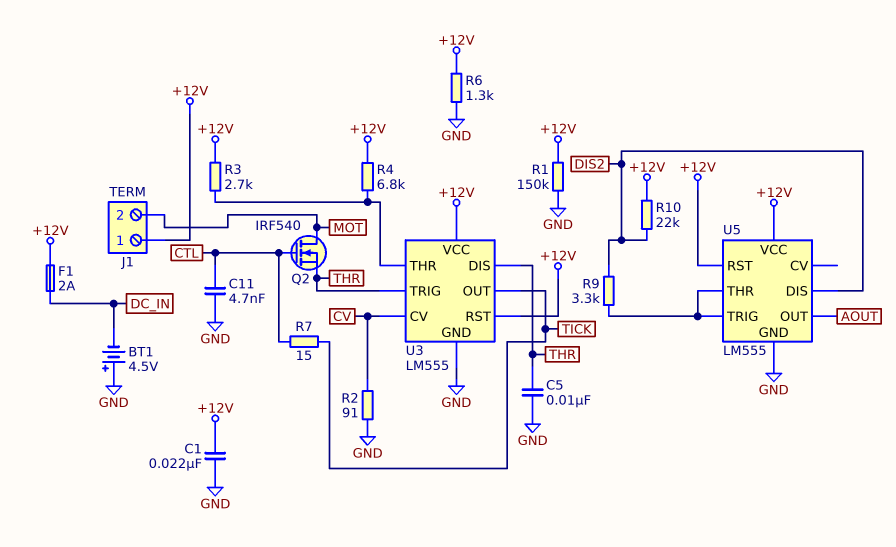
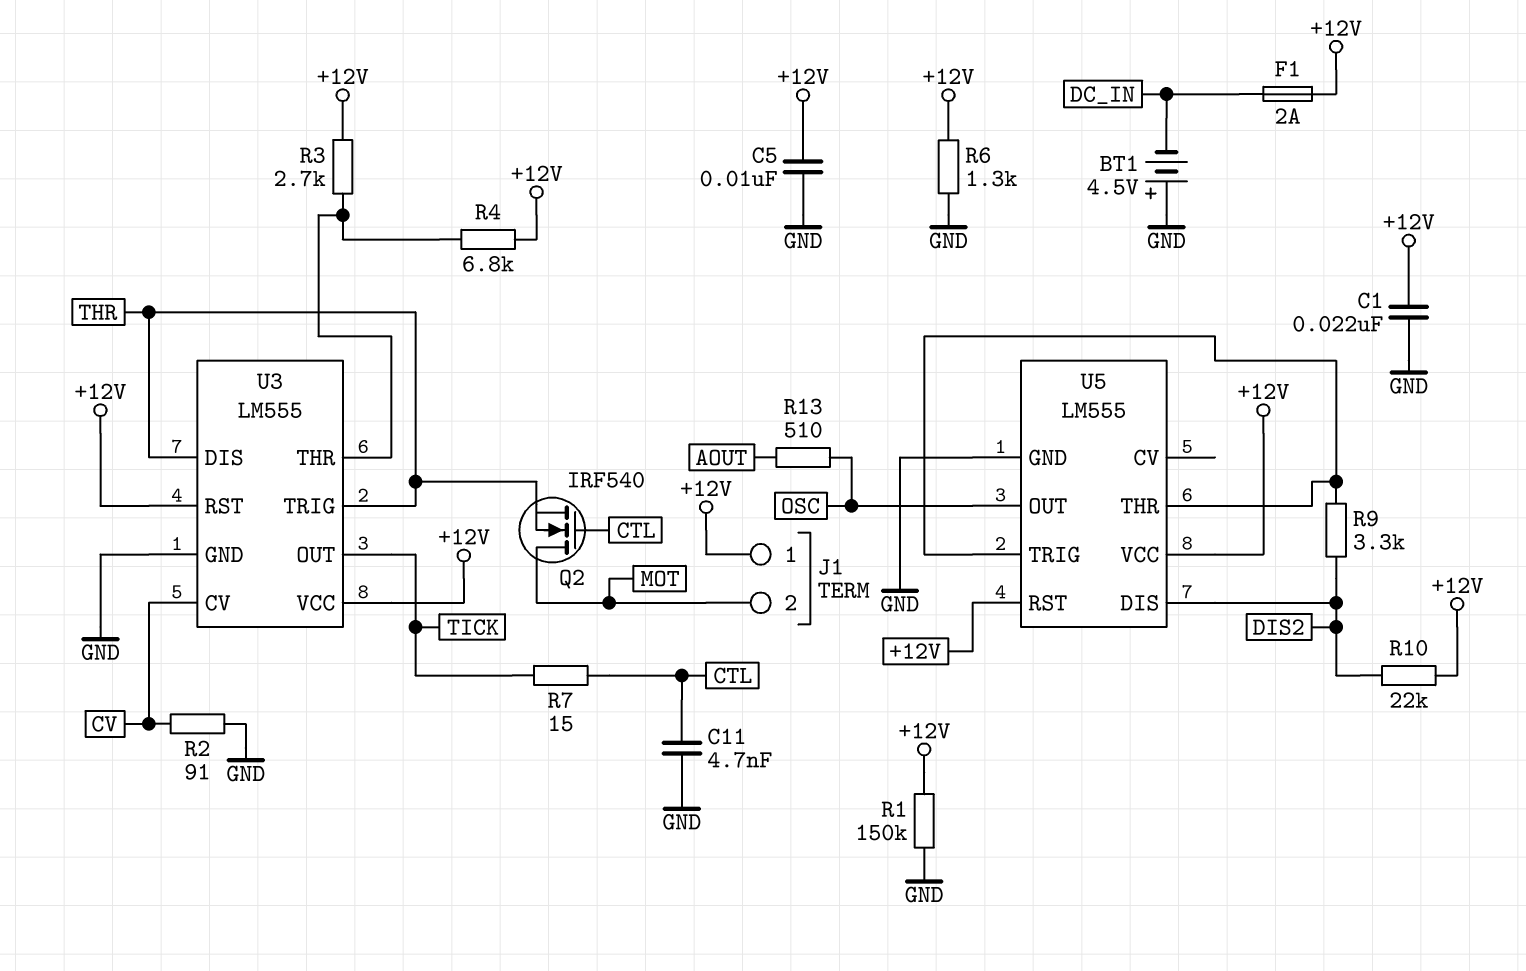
C5: 10nF (GND, THR) -> 10nF (+12V, GND)
R13: none -> 510 (AOUT, OSC)
U5 pin OUT: AOUT -> OSC

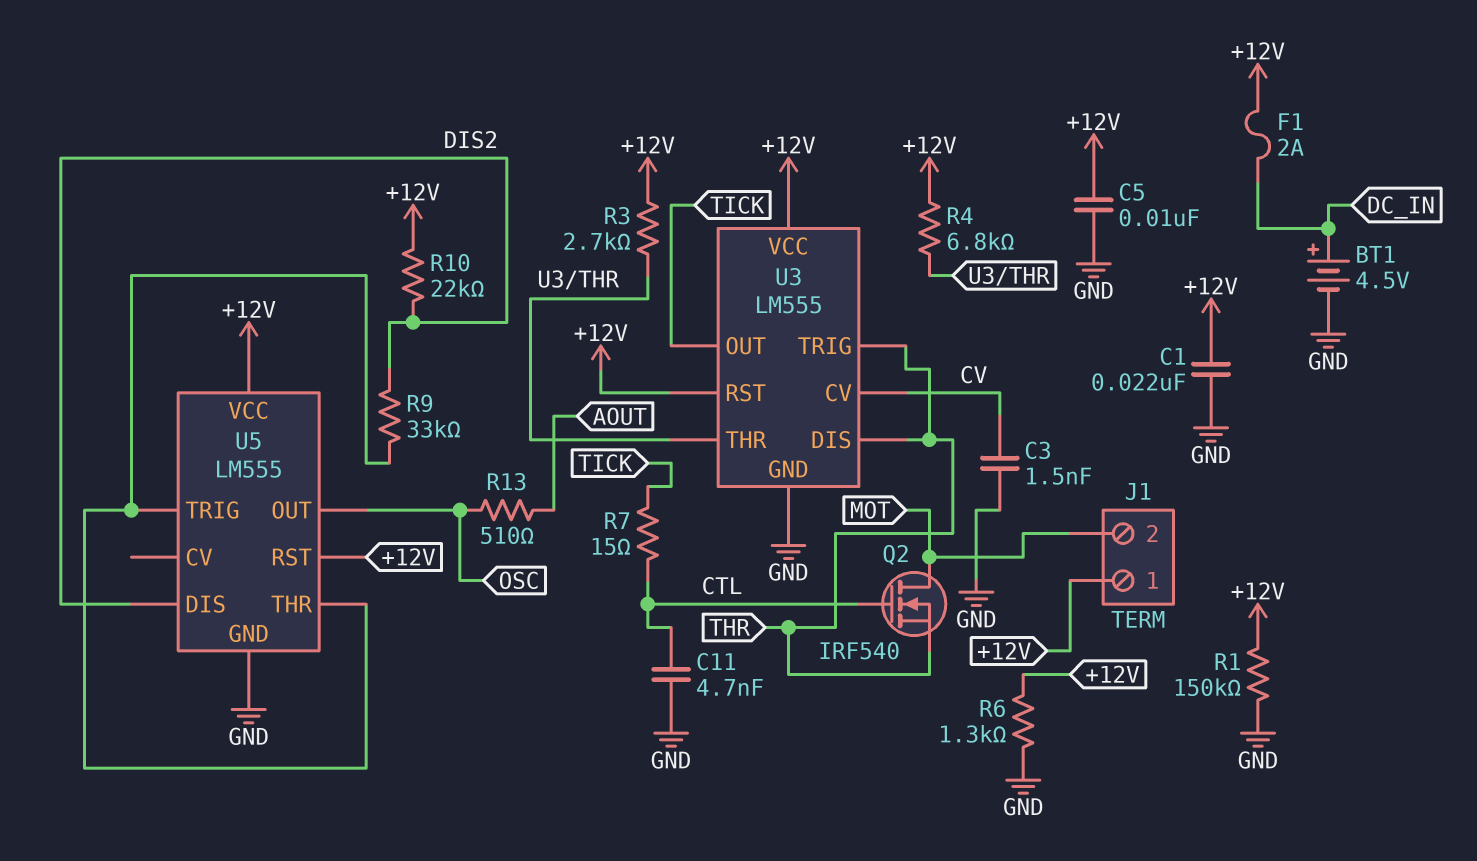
BT1: 4.5V (plus GND, minus DC_IN) -> 4.5V (plus DC_IN, minus GND)
C3: none -> 1.5nF (CV, GND)
R2: 91 (CV, GND) -> none
R9: 3.3k (DIS2, U5/THR) -> 33k (DIS2, U5/THR)

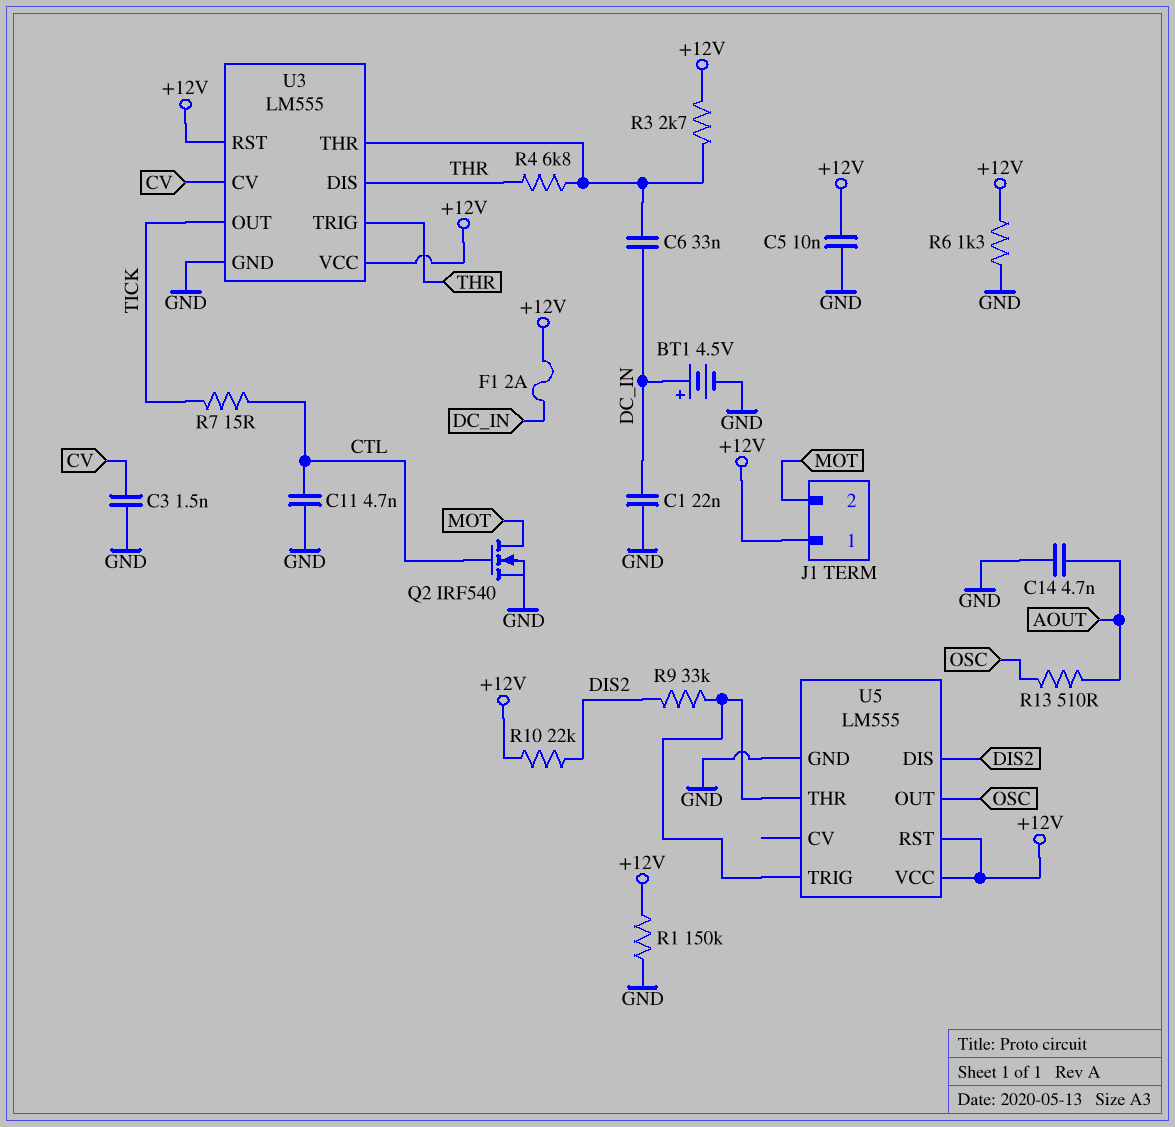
C1: 22nF (+12V, GND) -> 22nF (DC_IN, GND)
C6: none -> 33nF (DC_IN, U3/THR)
C14: none -> 4.7nF (AOUT, GND)
Q2: NMOS IRF540 (G CTL, D MOT, S THR) -> NMOS IRF540 (G CTL, D MOT, S GND)
R4: 6.8k (+12V, U3/THR) -> 6.8k (THR, U3/THR)

